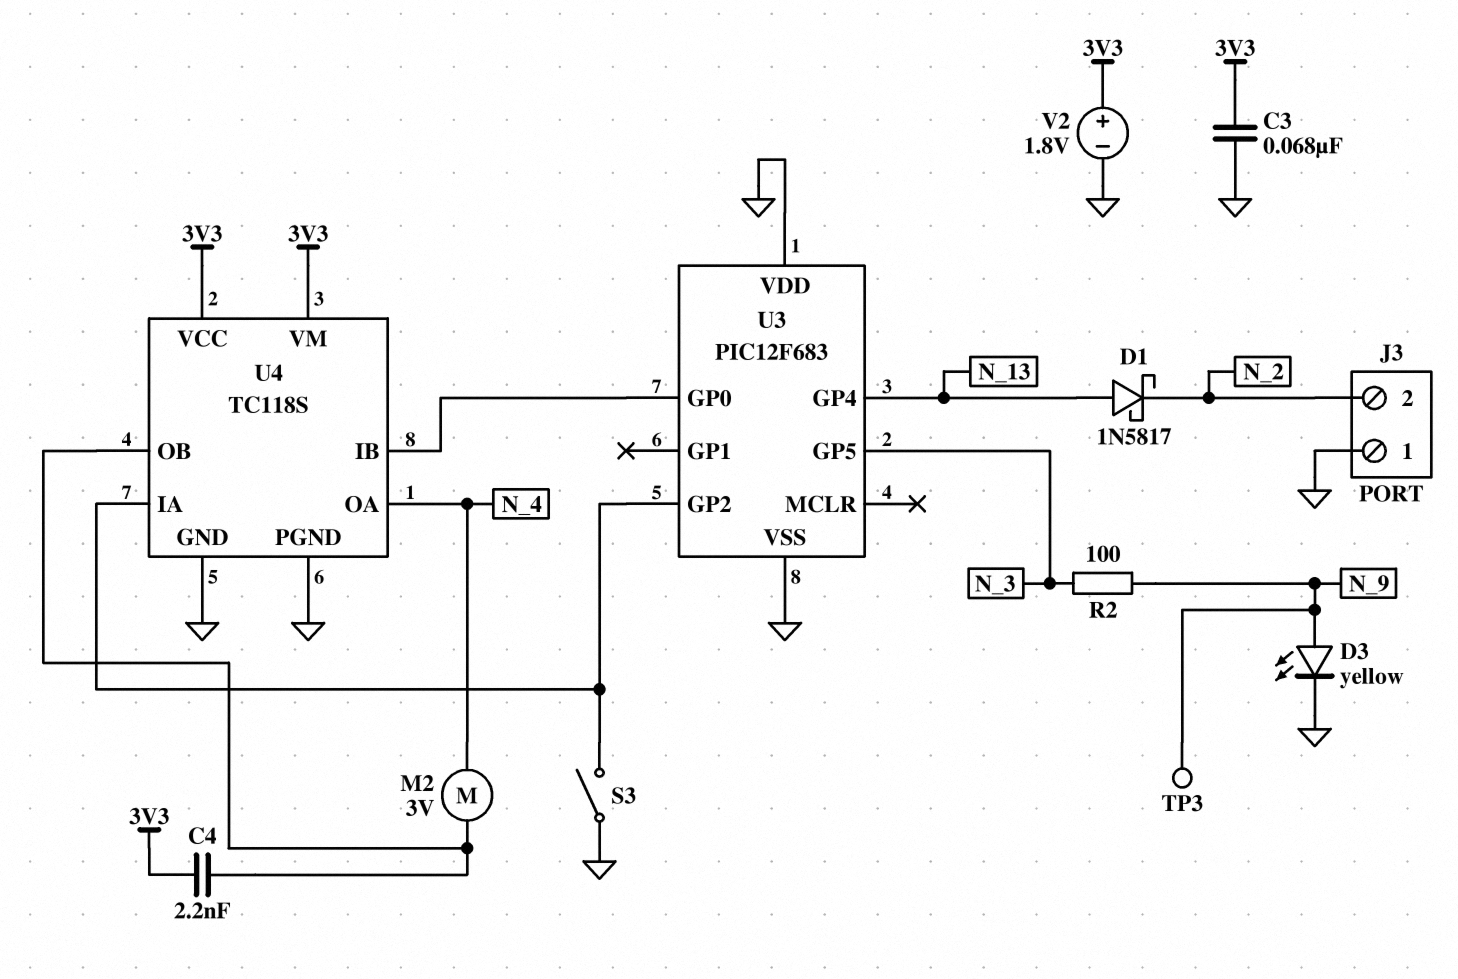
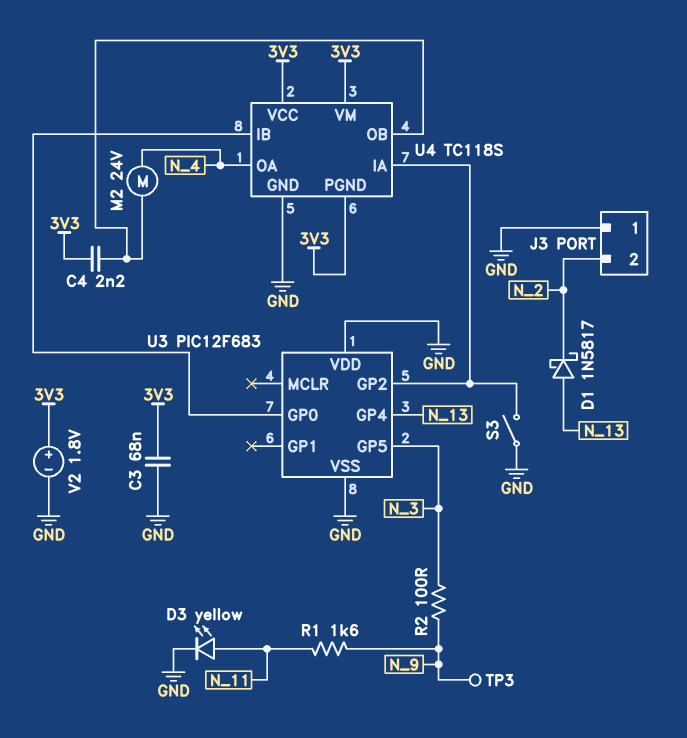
D3: LED yellow (A N_9, K GND) -> LED yellow (A N_11, K GND)
M2: motor 3V (N_4, U4/OB) -> motor 24V (N_4, U4/OB)
R1: none -> 1.6k (N_9, N_11)
U4 pin PGND: GND -> 3V3

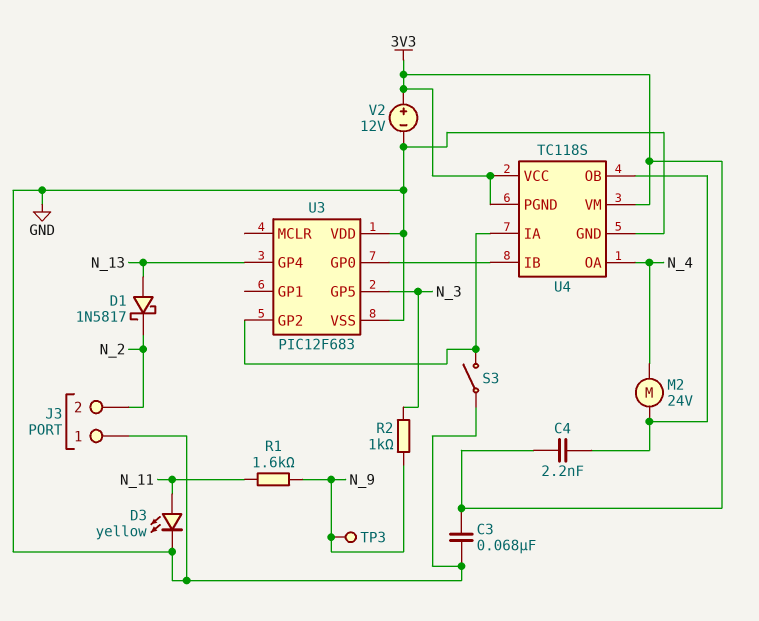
R2: 100 (N_3, N_9) -> 1k (N_3, N_9)
V2: 1.8V (plus 3V3, minus GND) -> 12V (plus 3V3, minus GND)

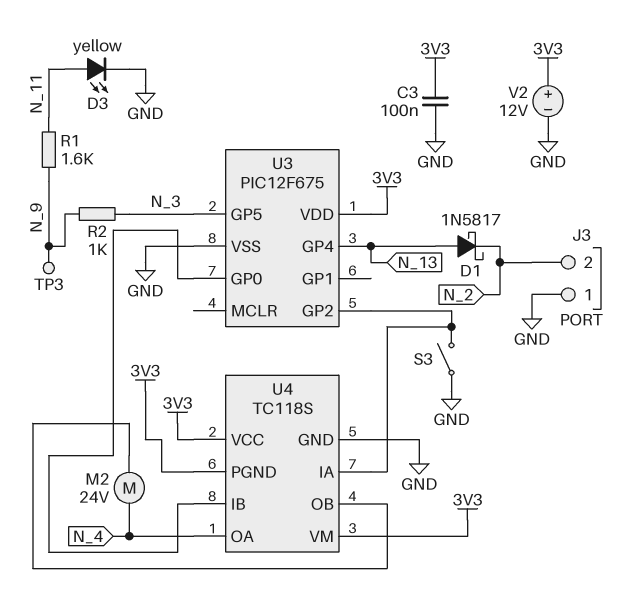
C3: 68nF (3V3, GND) -> 100nF (3V3, GND)
C4: 2.2nF (3V3, U4/OB) -> none
U3: PIC12F683 -> PIC12F675
U3 pin VDD: GND -> 3V3

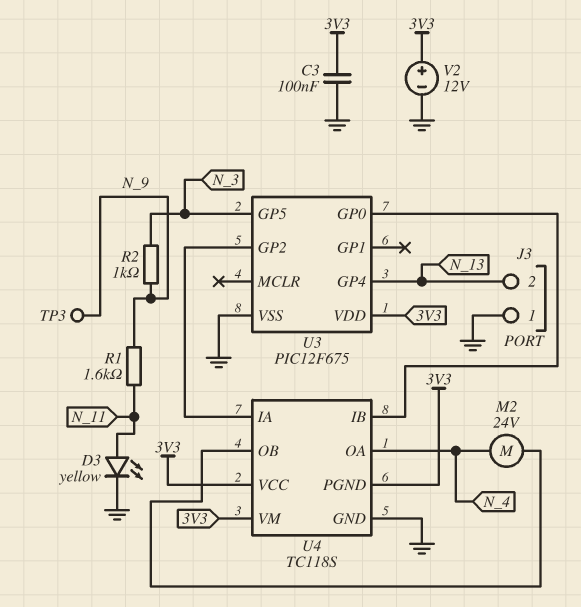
D1: schottky 1N5817 (A N_13, K N_2) -> none
J3 pin 2: N_2 -> N_13
S3: switch (GND, U3/GP2) -> none

